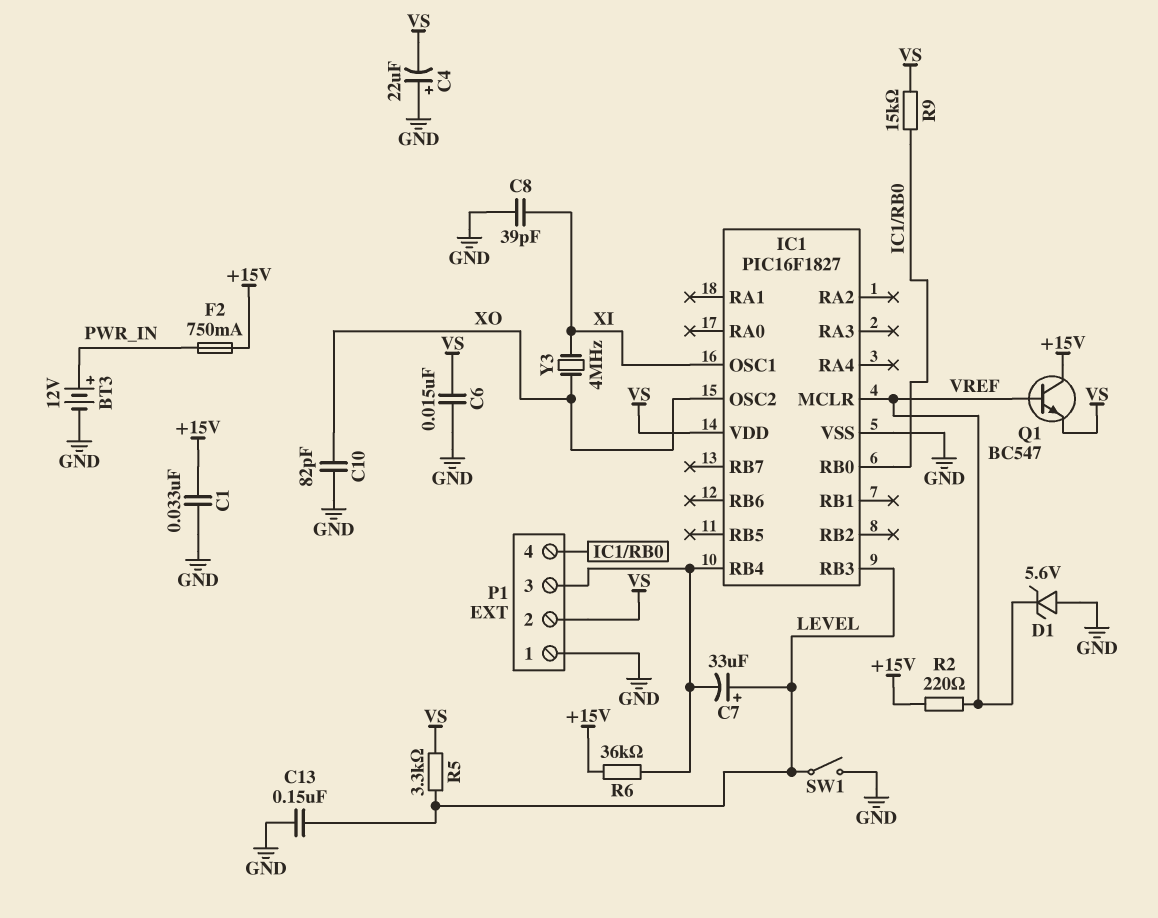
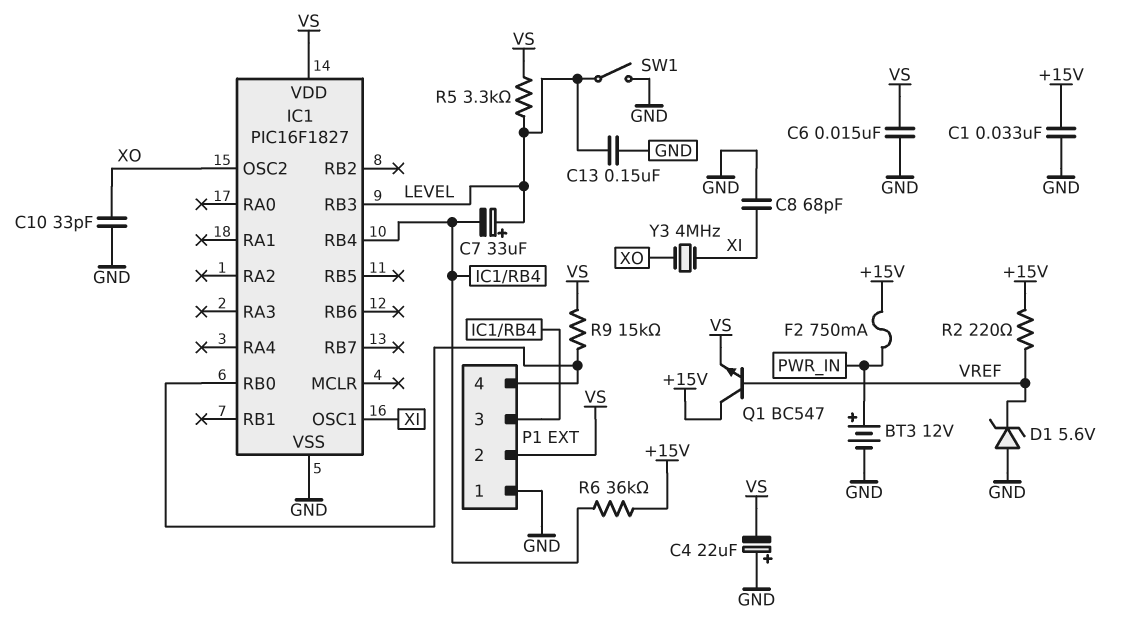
C8: 39pF (GND, XI) -> 68pF (GND, XI)
C10: 82pF (GND, XO) -> 33pF (GND, XO)
IC1 pin MCLR: VREF -> none

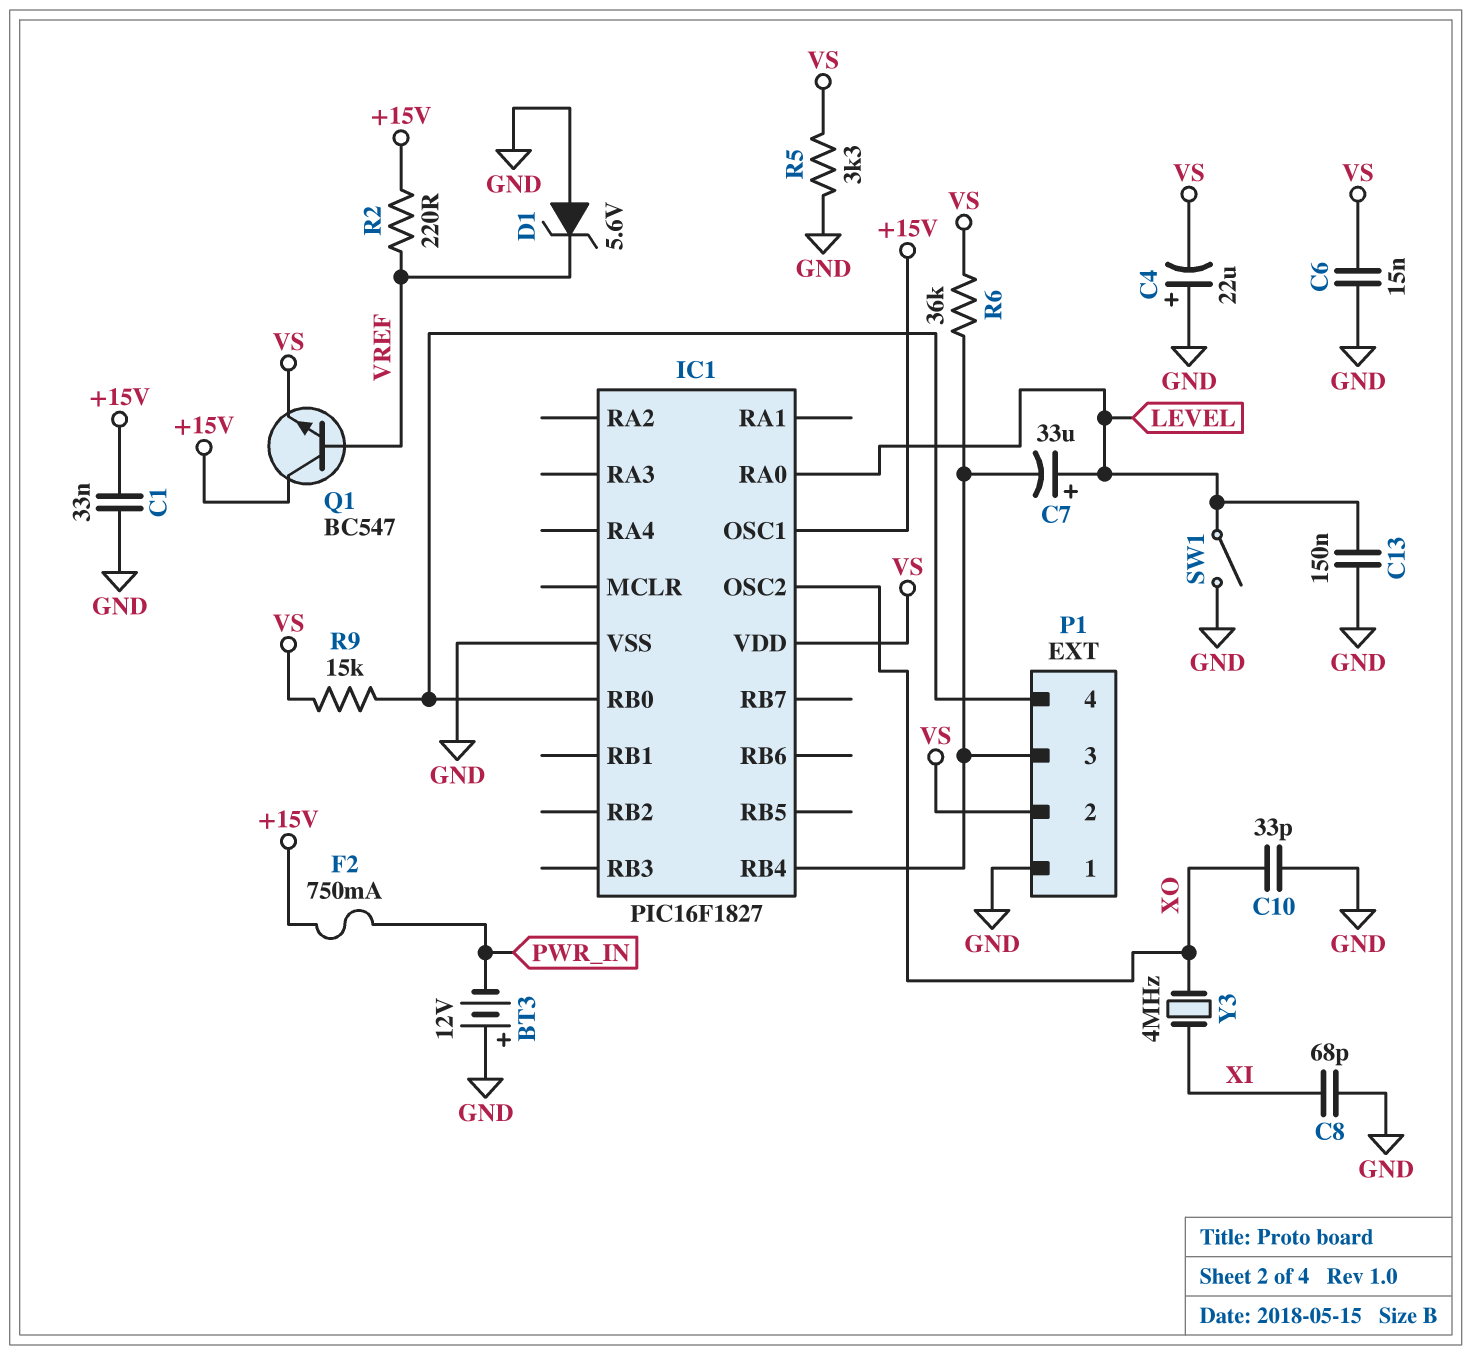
BT3: 12V (plus PWR_IN, minus GND) -> 12V (plus GND, minus PWR_IN)
IC1 pin OSC1: XI -> +15V
IC1 pin RA0: none -> LEVEL
IC1 pin RB3: LEVEL -> none
R5: 3.3k (LEVEL, VS) -> 3.3k (GND, VS)
R6: 36k (+15V, IC1/RB4) -> 36k (IC1/RB4, VS)

